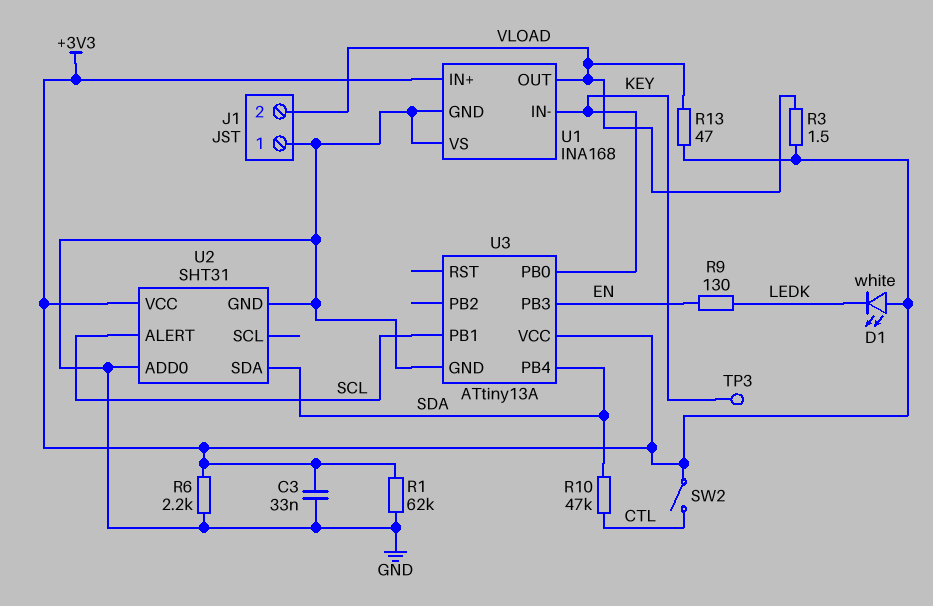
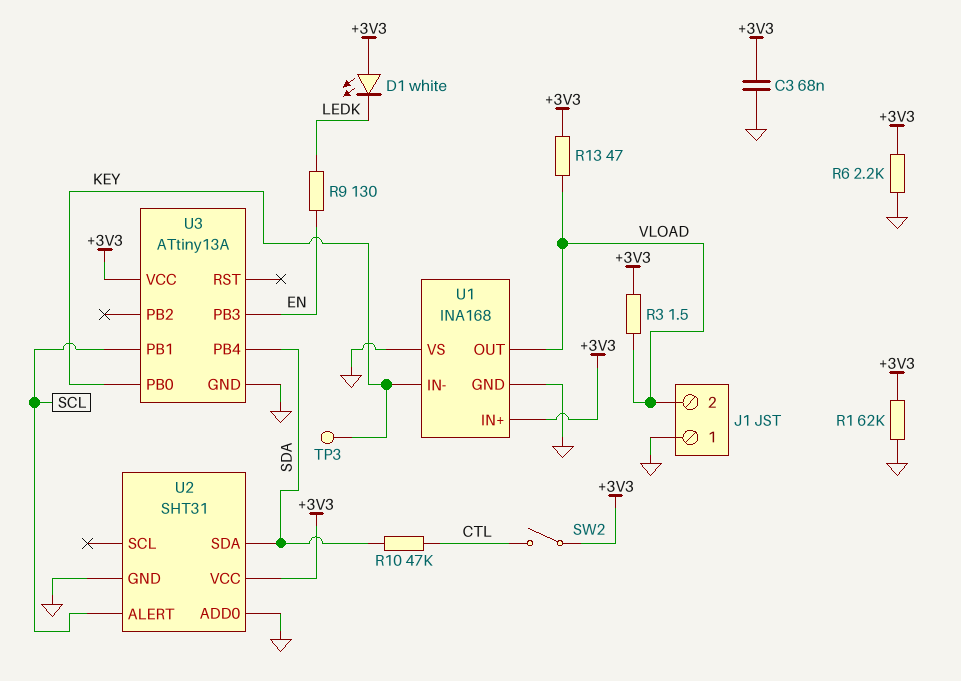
C3: 33nF (+3V3, GND) -> 68nF (+3V3, GND)

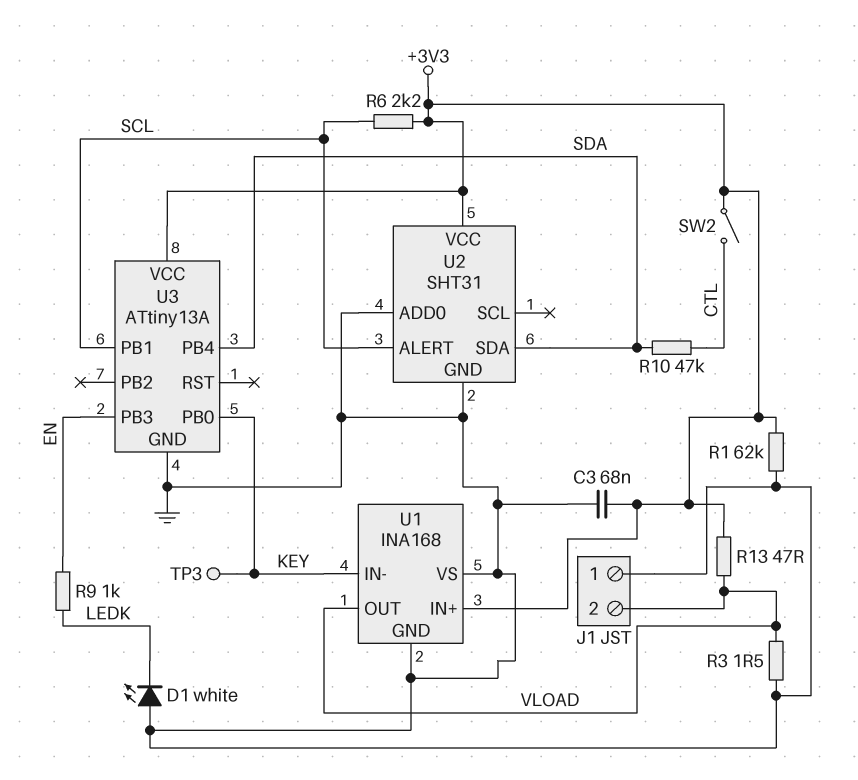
D1: LED white (A +3V3, K LEDK) -> LED white (A GND, K LEDK)
R3: 1.5 (+3V3, VLOAD) -> 1.5 (GND, VLOAD)
R6: 2.2k (+3V3, GND) -> 2.2k (+3V3, SCL)
R9: 130 (EN, LEDK) -> 1k (EN, LEDK)

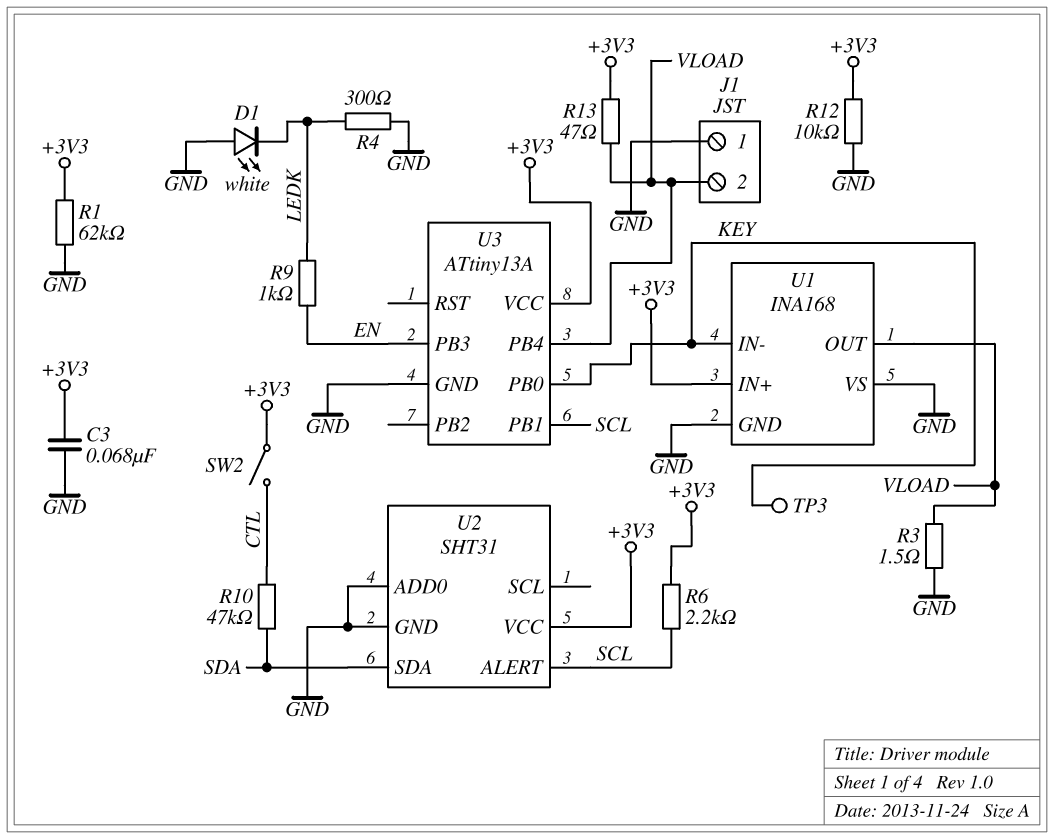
R4: none -> 300 (GND, LEDK)
R12: none -> 10k (+3V3, GND)
U3 pin PB4: SDA -> VLOAD

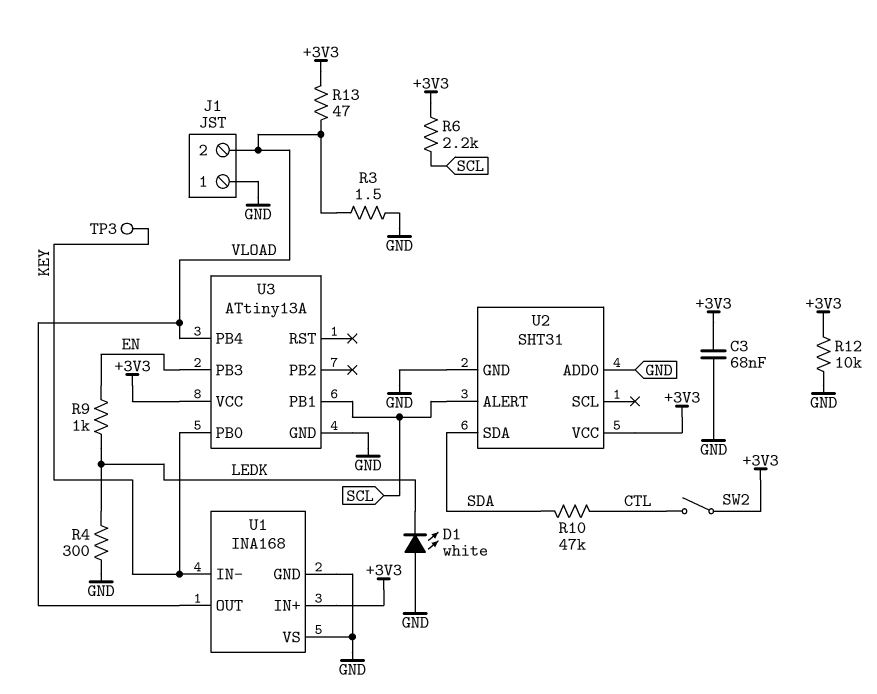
R1: 62k (+3V3, GND) -> none

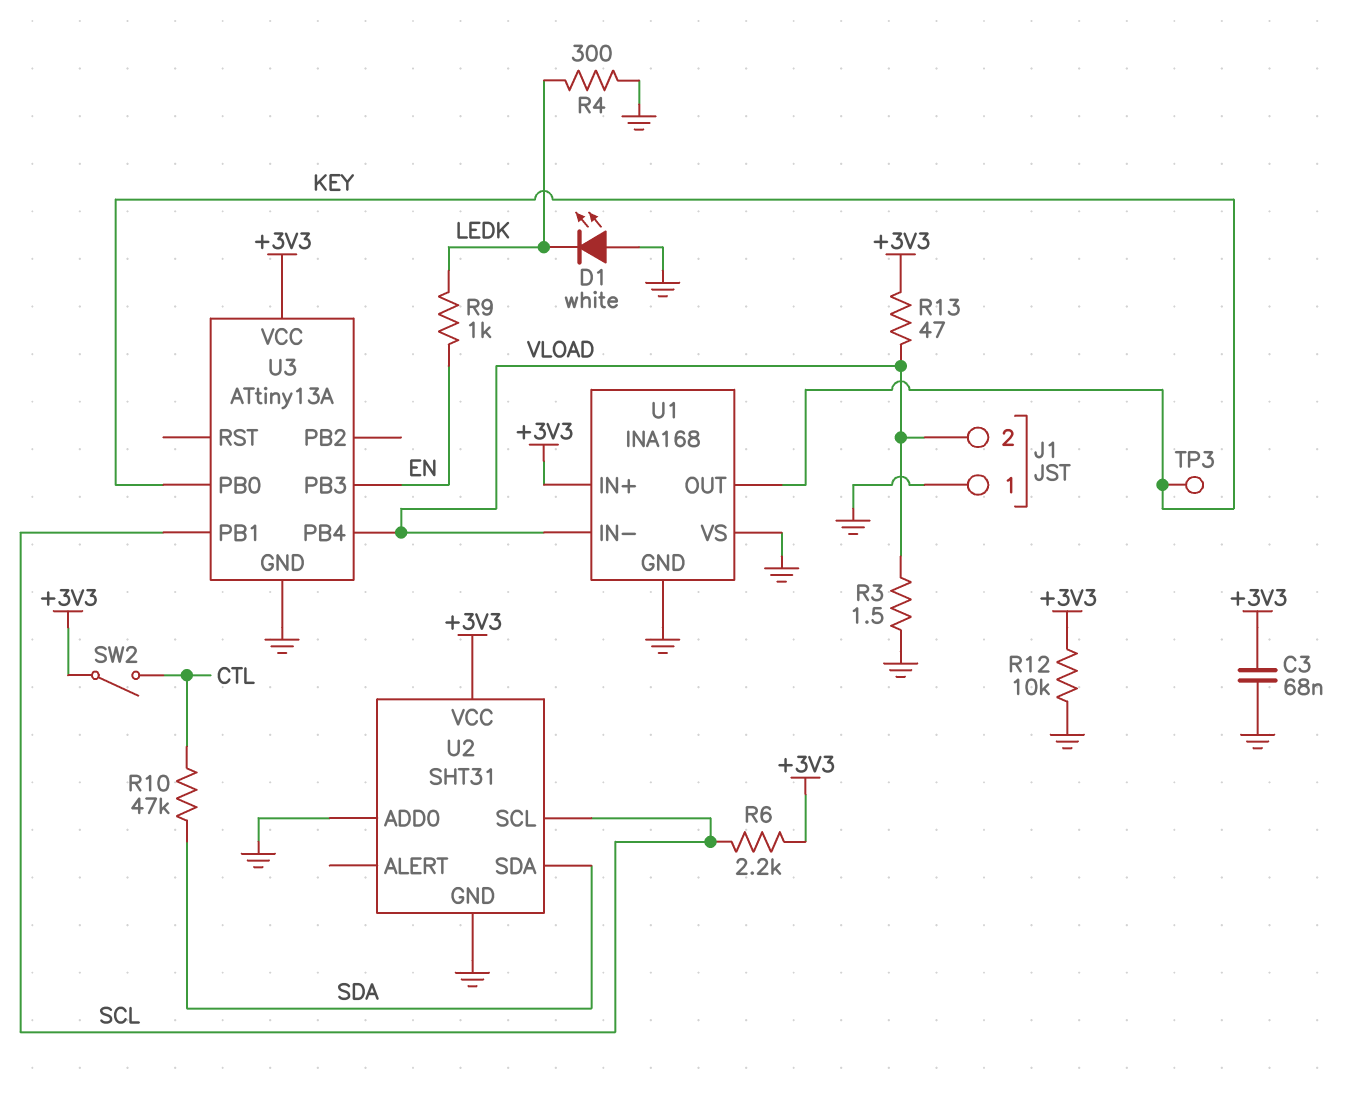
U1 pin IN-: KEY -> VLOAD
U1 pin OUT: VLOAD -> KEY
U2 pin ALERT: SCL -> none
U2 pin SCL: none -> SCL

